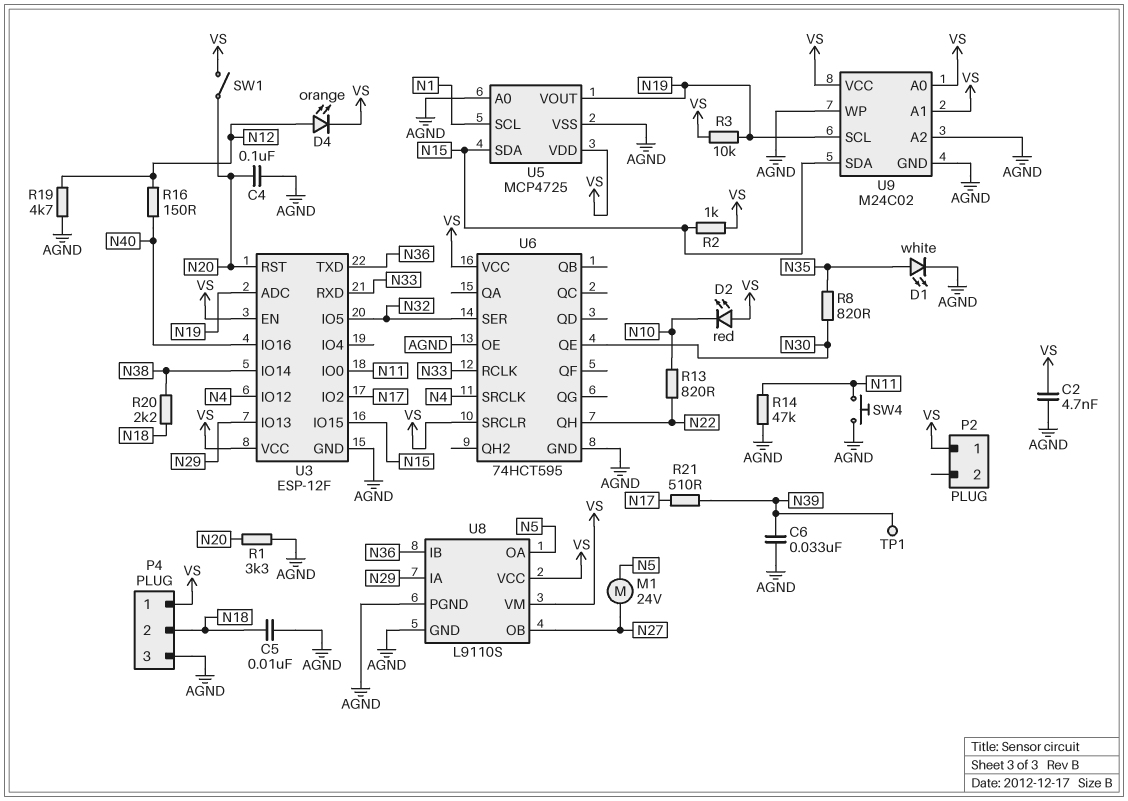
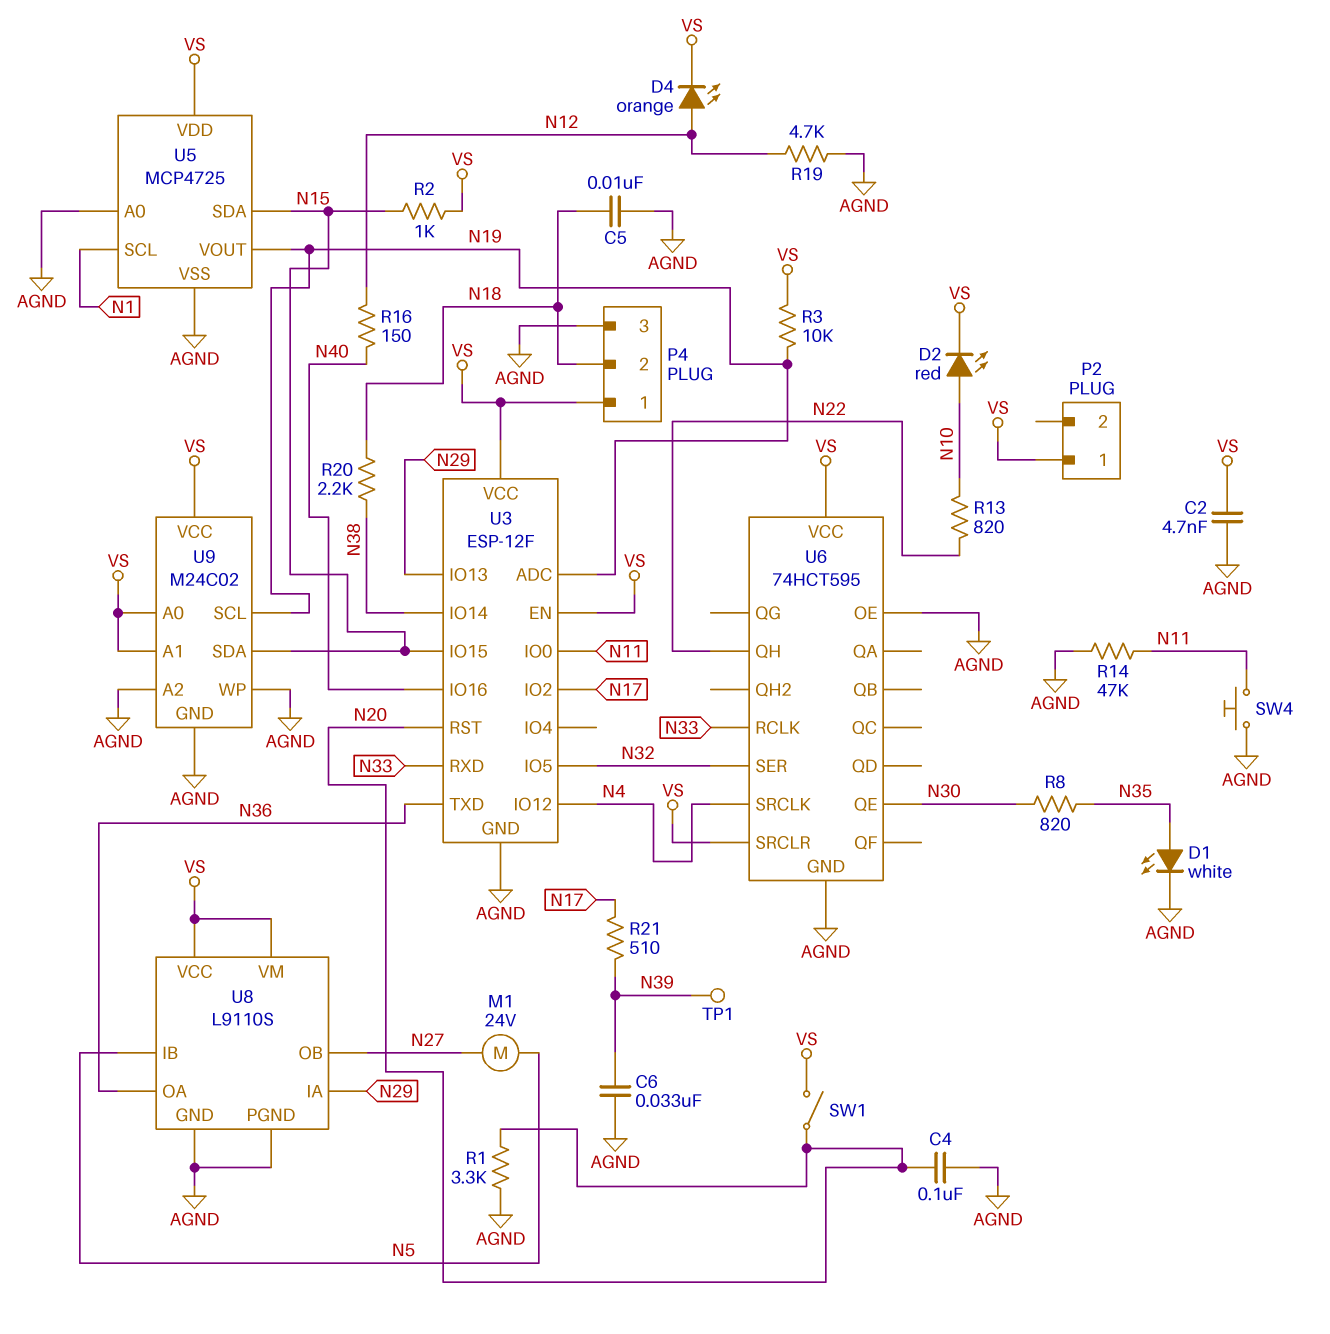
D2: LED red (A VS, K N10) -> LED red (A N10, K VS)
U8 pin IB: N36 -> N5
U8 pin OA: N5 -> N36

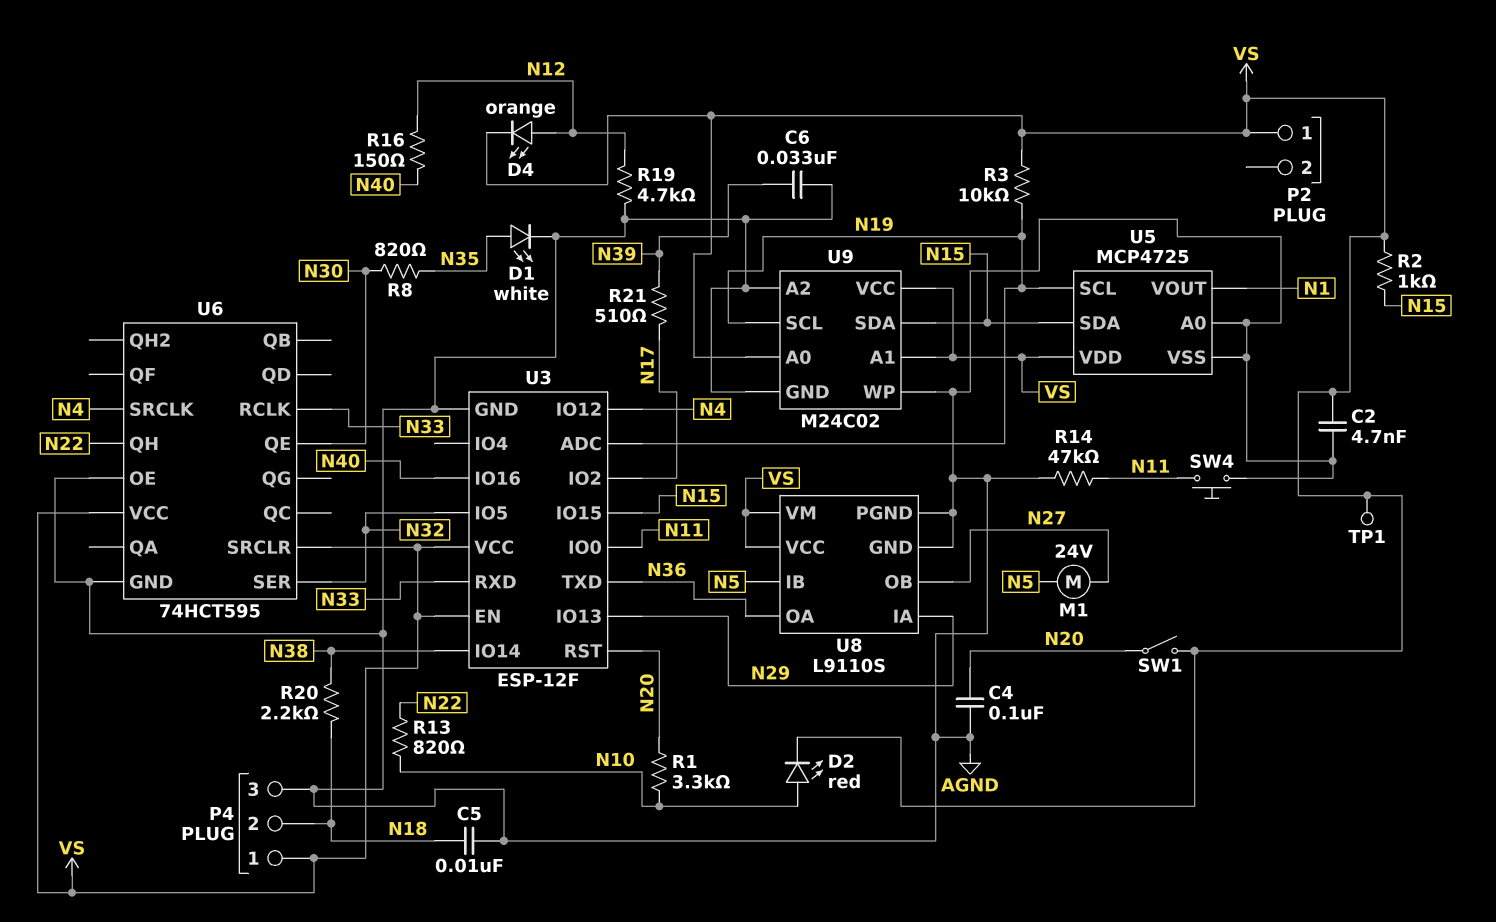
R1: 3.3k (AGND, N20) -> 3.3k (N10, N20)
TP1: test point (N39) -> test point (VS)
U5 pin SCL: N1 -> N19
U5 pin VOUT: N19 -> N1

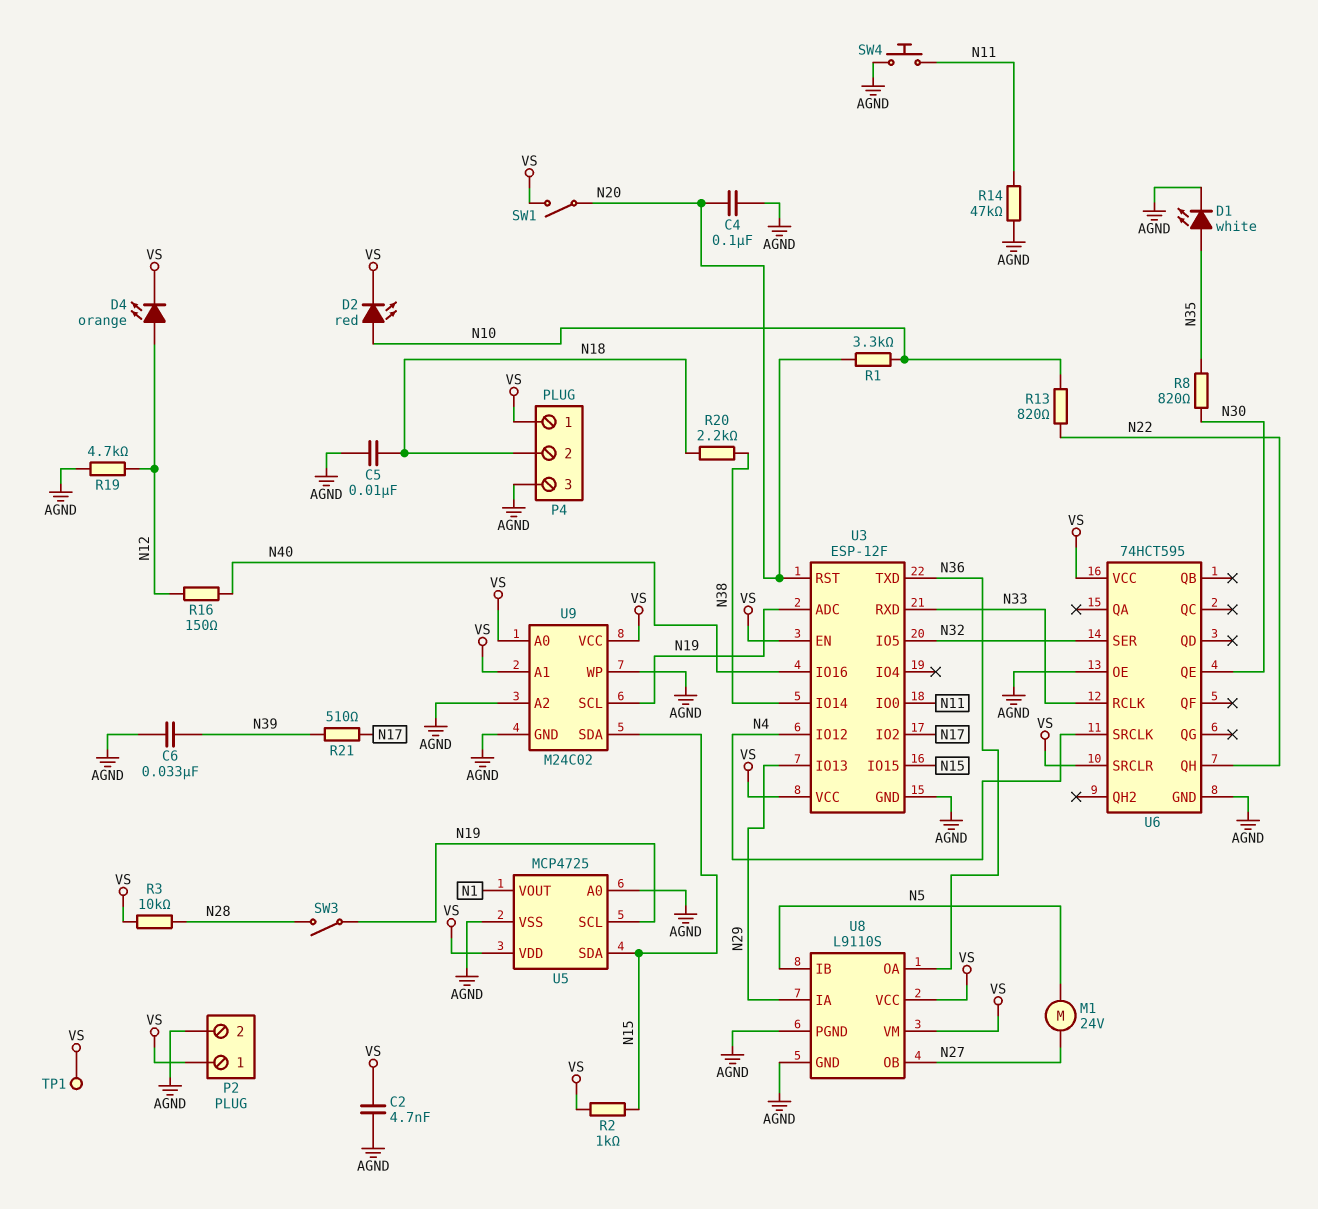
P2 pin 2: none -> AGND
R3: 10k (N19, VS) -> 10k (N28, VS)
SW3: none -> switch (N19, N28)

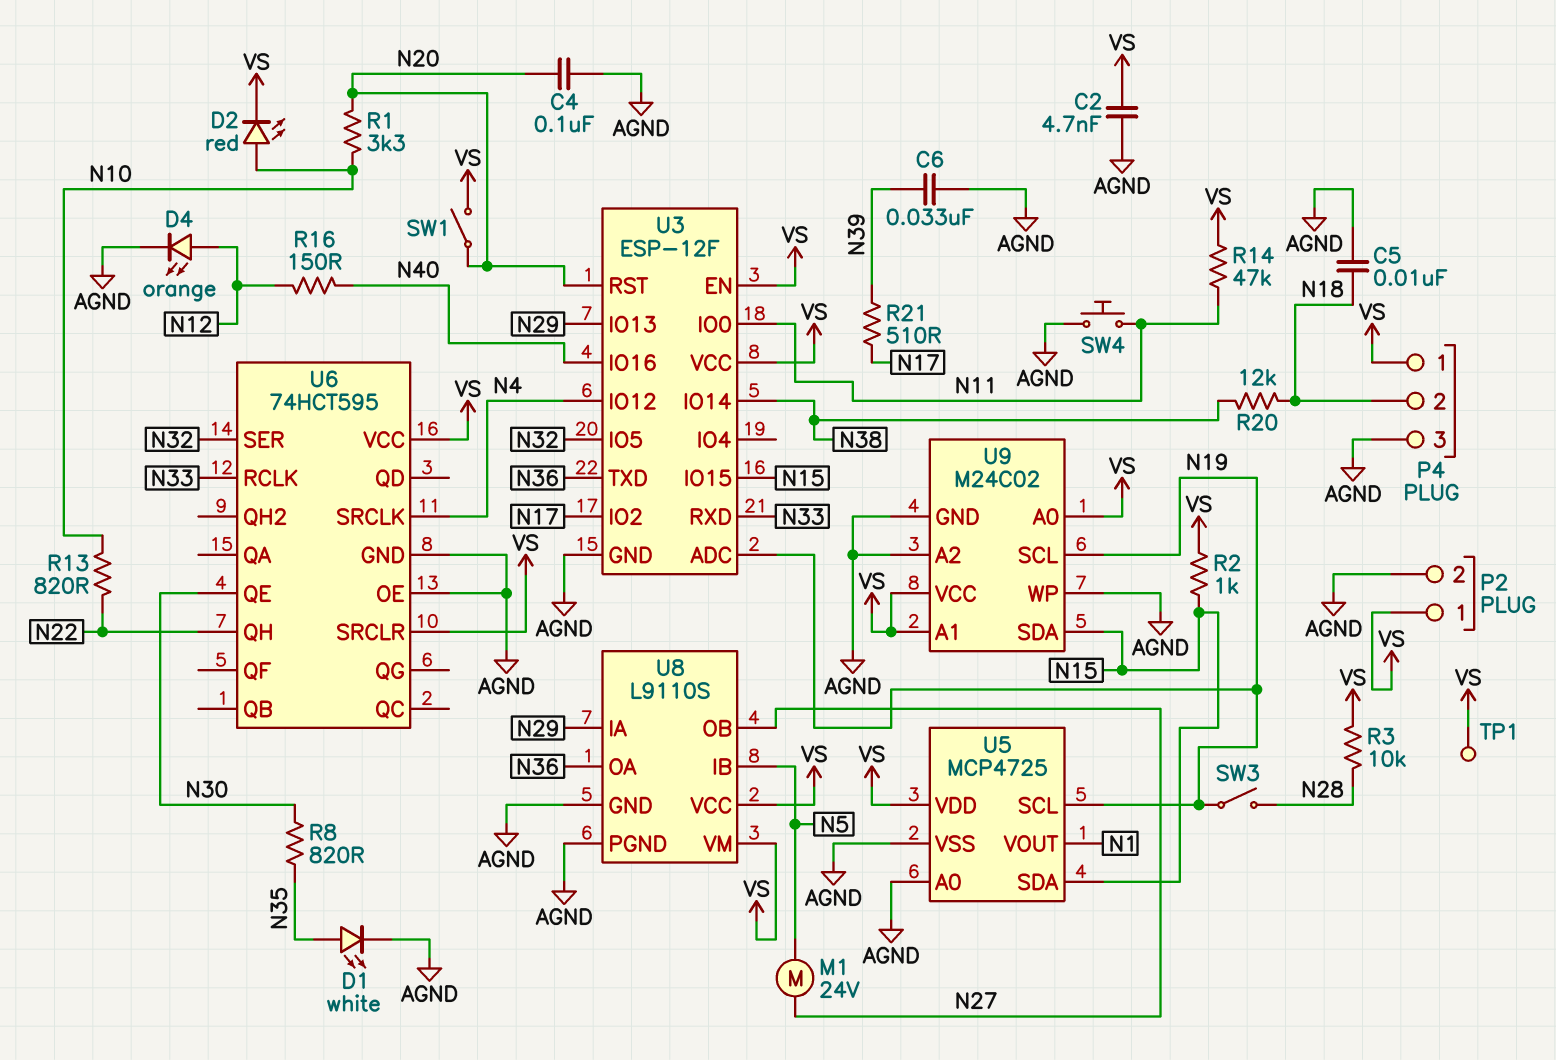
D4: LED orange (A N12, K VS) -> LED orange (A N12, K AGND)
R14: 47k (AGND, N11) -> 47k (N11, VS)
R19: 4.7k (AGND, N12) -> none
R20: 2.2k (N18, N38) -> 12k (N18, N38)

